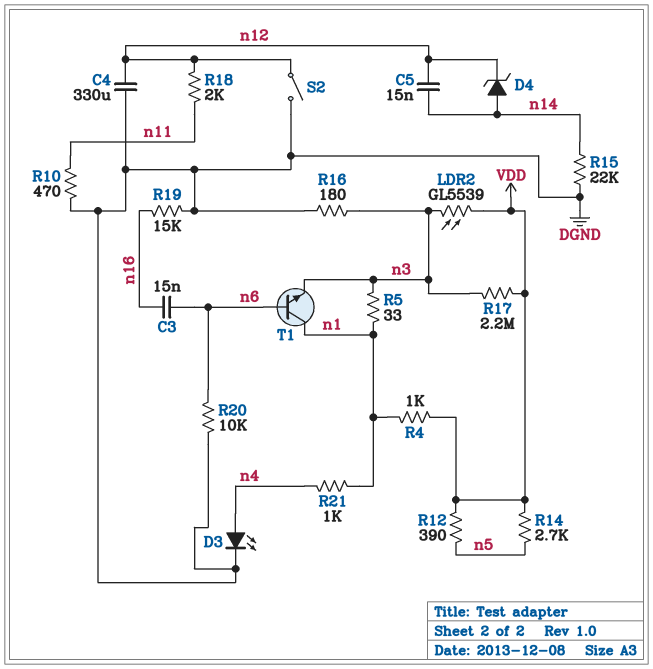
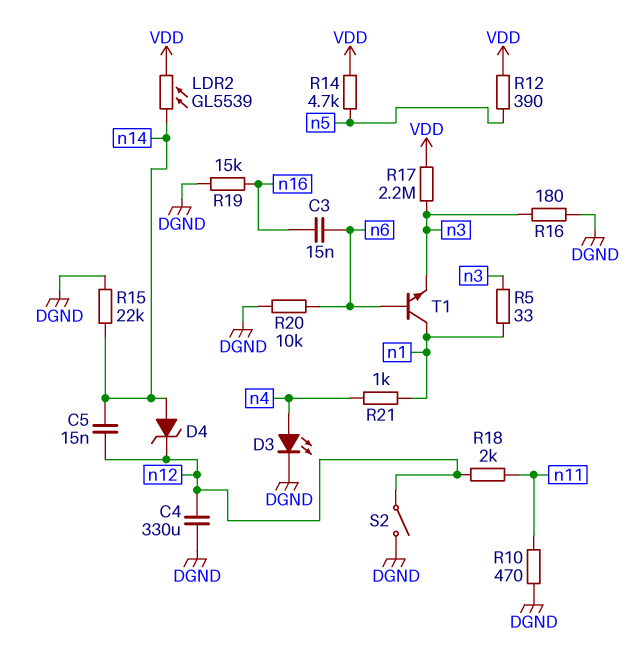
LDR2: GL5539 (VDD, n3) -> GL5539 (VDD, n14)
R4: 1k (VDD, n1) -> none
R14: 2.7k (VDD, n5) -> 4.7k (VDD, n5)

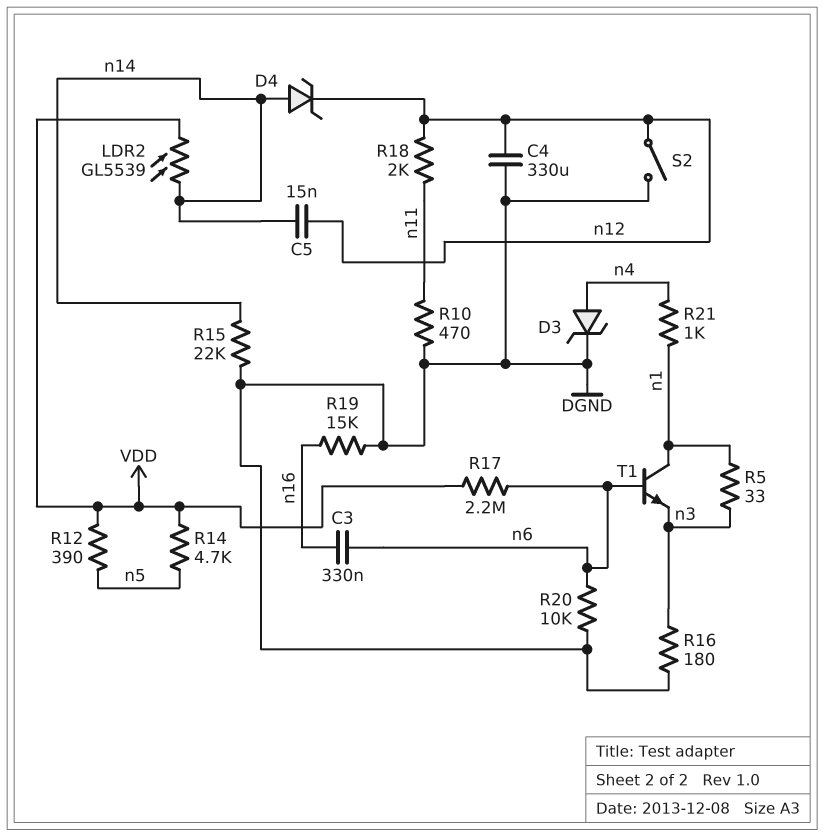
C3: 15nF (n6, n16) -> 330nF (n6, n16)
D3: LED (A n4, K DGND) -> zener (A n4, K DGND)
R17: 2.2M (VDD, n3) -> 2.2M (VDD, n6)

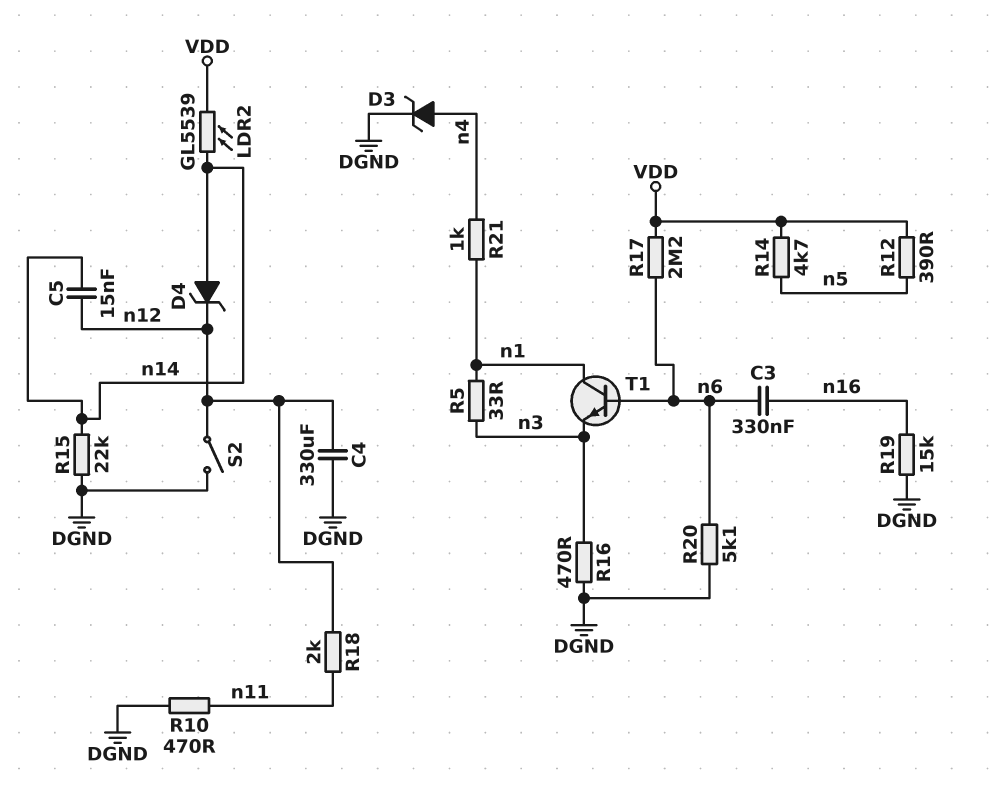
R16: 180 (DGND, n3) -> 470 (DGND, n3)
R20: 10k (DGND, n6) -> 5.1k (DGND, n6)

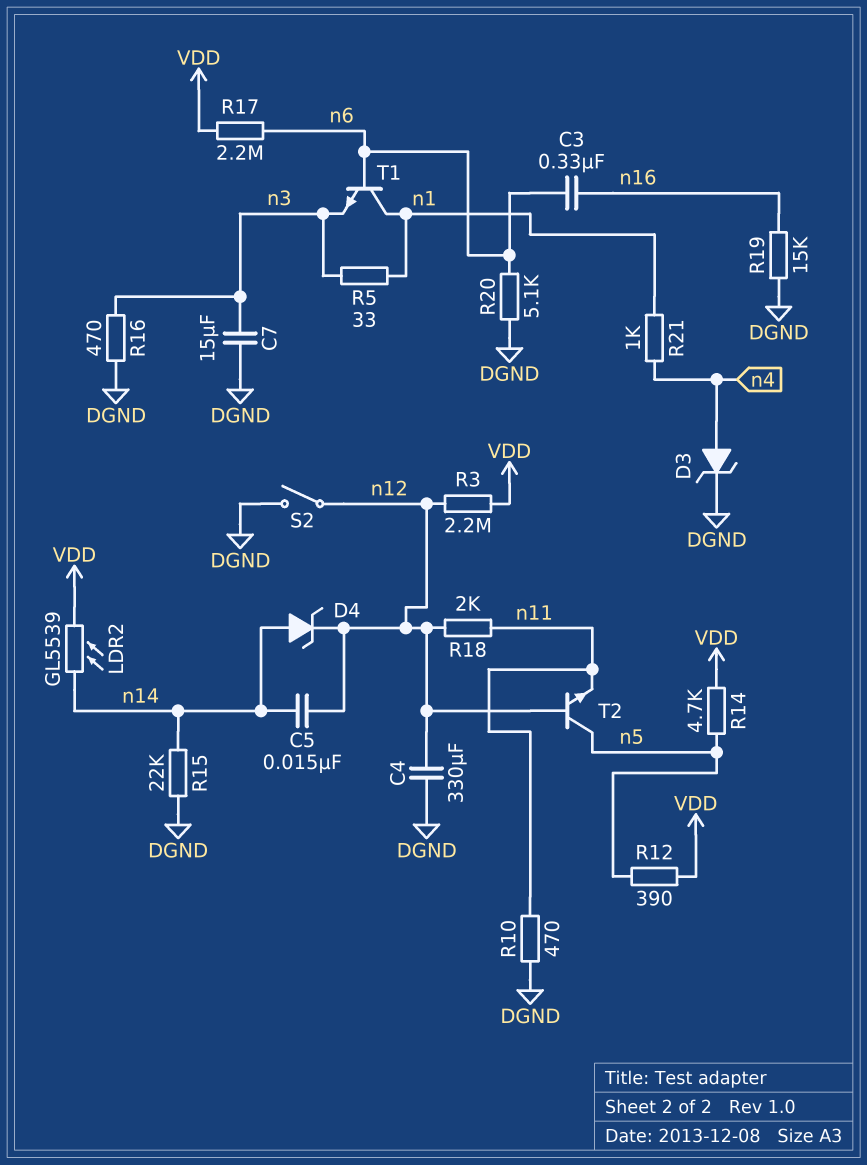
C7: none -> 15uF (DGND, n3)
R3: none -> 2.2M (VDD, n12)
T2: none -> NPN (B n12, C n5, E n11)

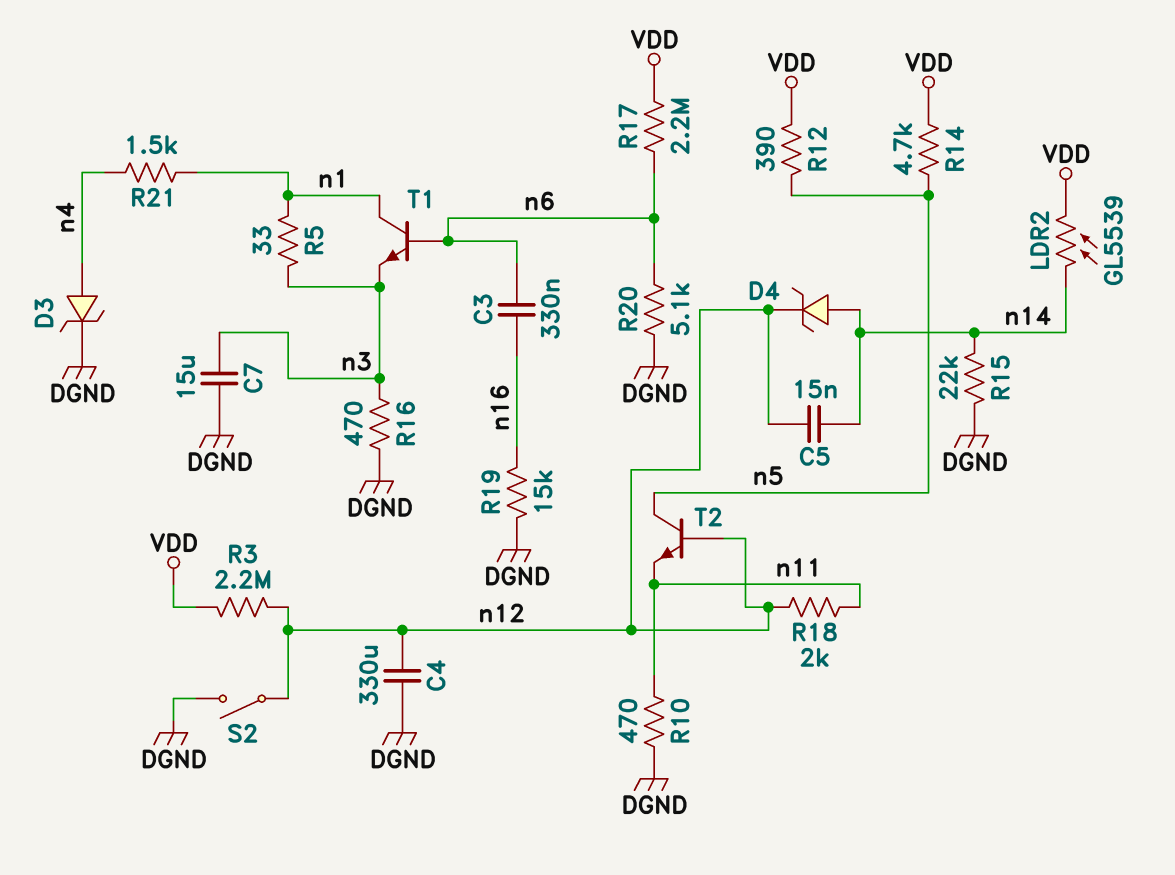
R21: 1k (n1, n4) -> 1.5k (n1, n4)

